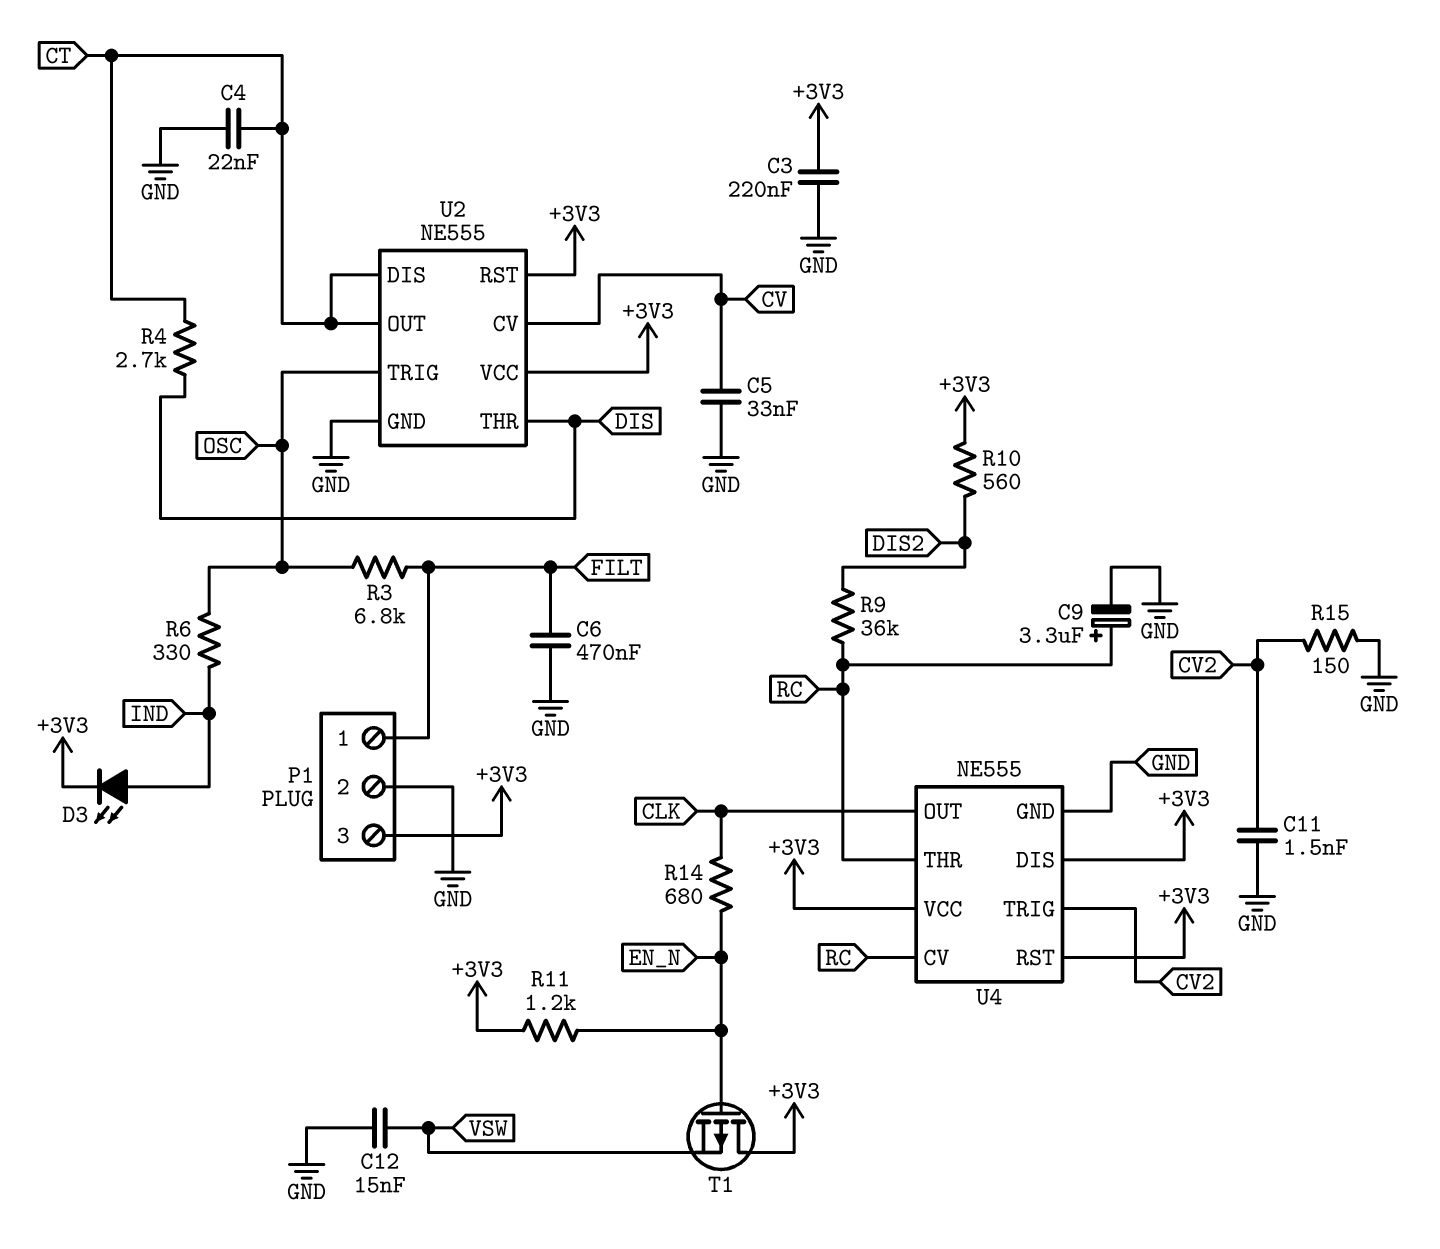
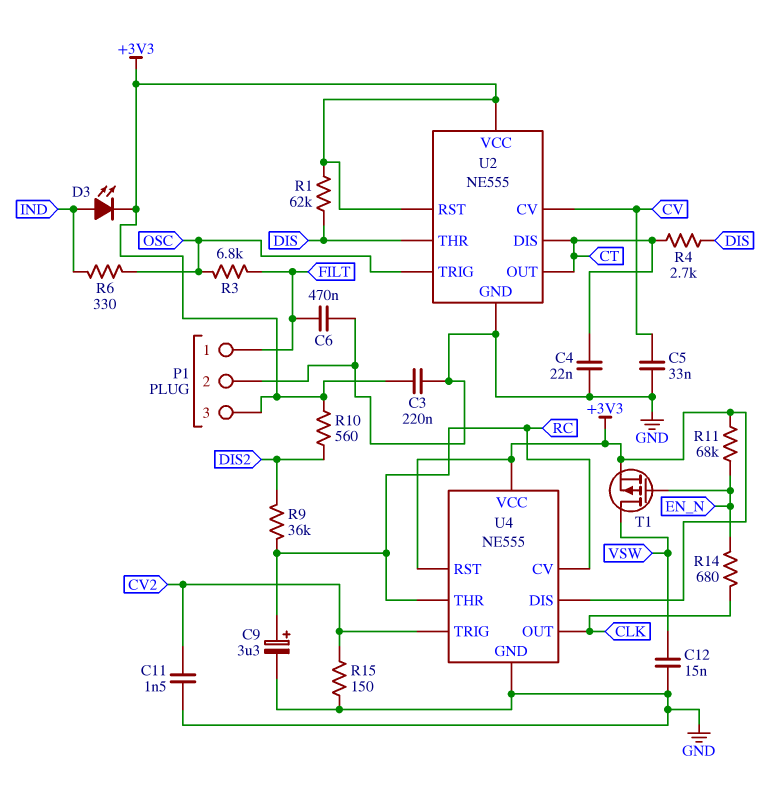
R1: none -> 62k (+3V3, DIS)
R11: 1.2k (+3V3, EN_N) -> 68k (+3V3, EN_N)
T1: PMOS (G EN_N, D +3V3, S VSW) -> PMOS (G EN_N, D VSW, S +3V3)

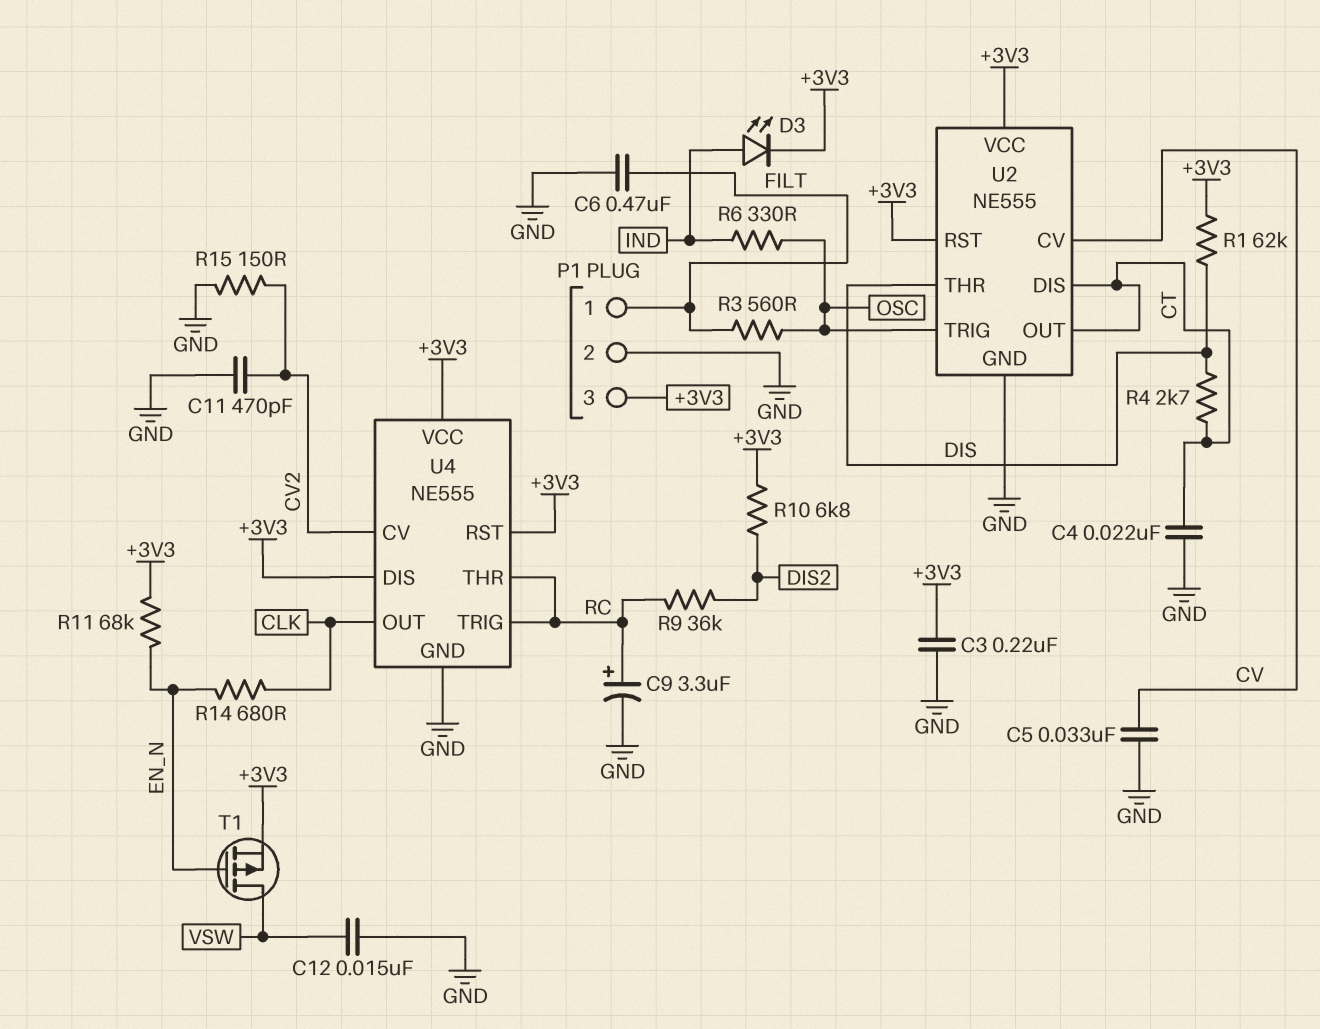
C11: 1.5nF (CV2, GND) -> 470pF (CV2, GND)
R3: 6.8k (FILT, OSC) -> 560 (FILT, OSC)
R10: 560 (+3V3, DIS2) -> 6.8k (+3V3, DIS2)
U4 pin CV: RC -> CV2
U4 pin TRIG: CV2 -> RC

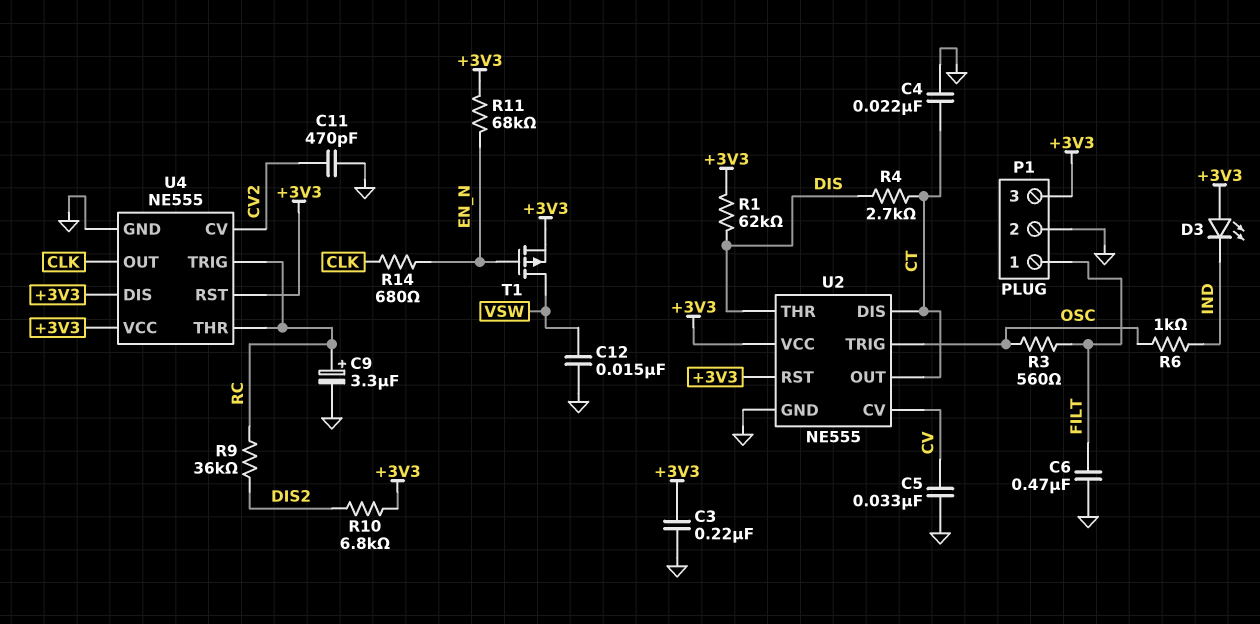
D3: LED (A IND, K +3V3) -> LED (A +3V3, K IND)
R6: 330 (IND, OSC) -> 1k (IND, OSC)
R15: 150 (CV2, GND) -> none

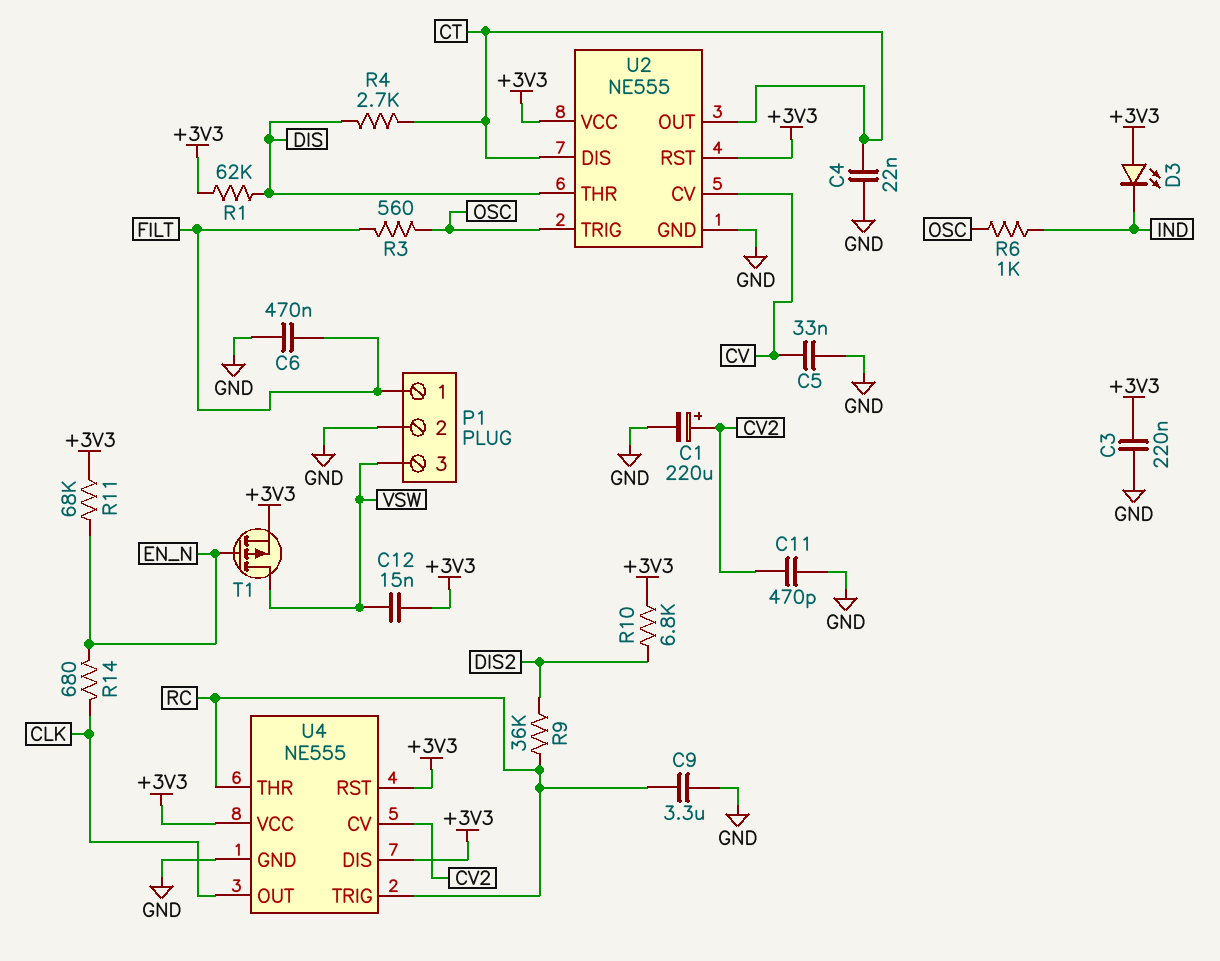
C1: none -> 220uF (plus CV2, minus GND)
C9: 3.3uF (plus RC, minus GND) -> 3.3uF (GND, RC)
C12: 15nF (GND, VSW) -> 15nF (+3V3, VSW)
P1 pin 3: +3V3 -> VSW

